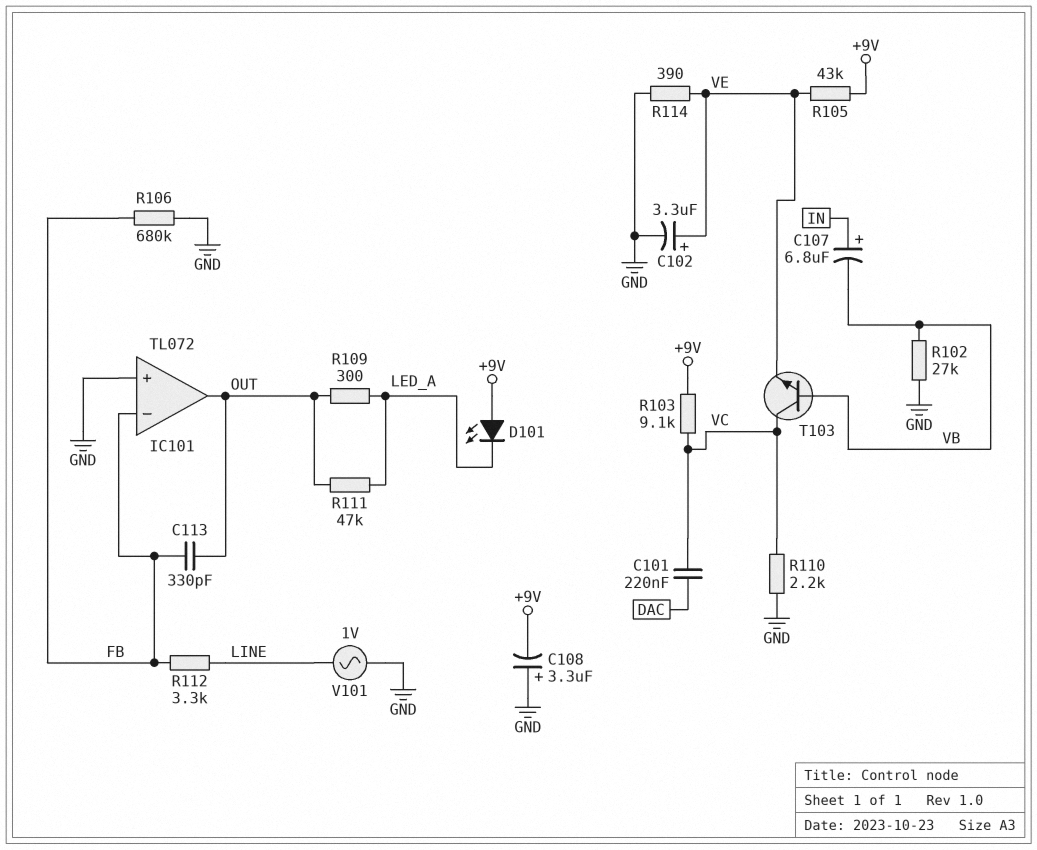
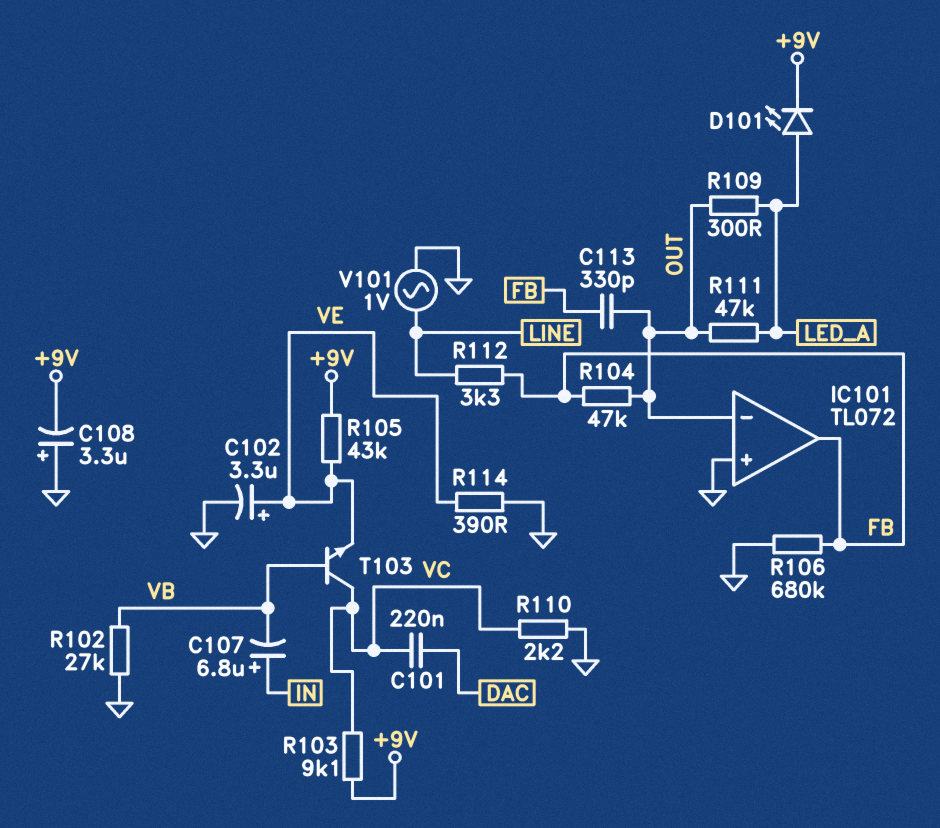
D101: LED (A +9V, K LED_A) -> LED (A LED_A, K +9V)
IC101 pin in-: FB -> OUT
IC101 pin out: OUT -> FB
R104: none -> 47k (FB, OUT)

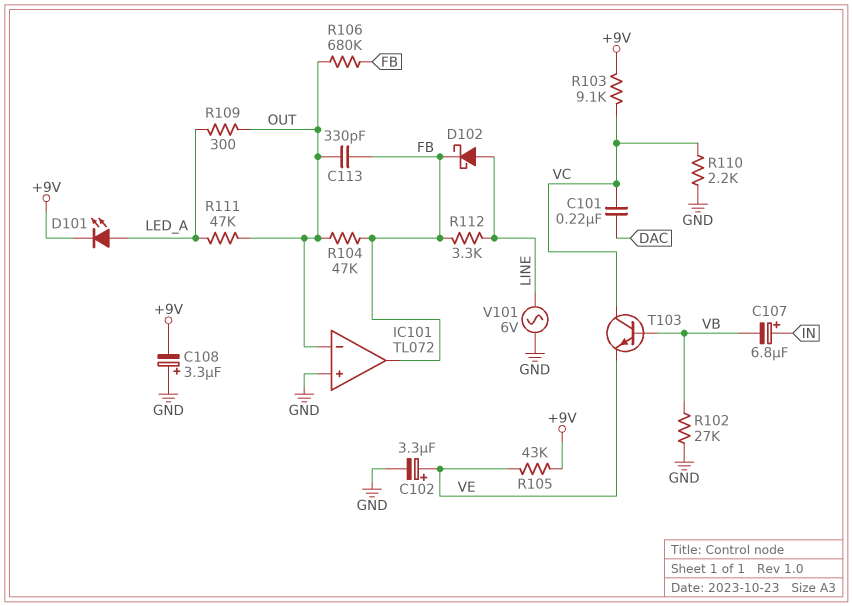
D102: none -> schottky (A LINE, K FB)
R106: 680k (FB, GND) -> 680k (FB, OUT)
R114: 390 (GND, VE) -> none
V101: AC 1V (GND, LINE) -> AC 6V (GND, LINE)

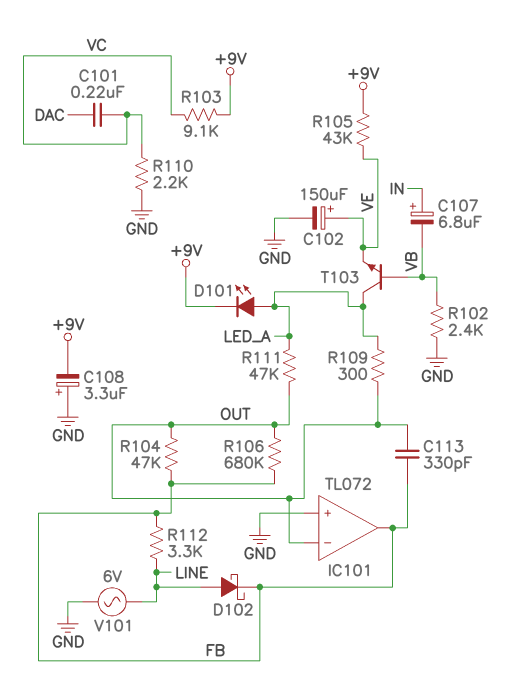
C102: 3.3uF (plus VE, minus GND) -> 150uF (plus VE, minus GND)
R102: 27k (GND, VB) -> 2.4k (GND, VB)
T103: NPN (B VB, C VC, E VE) -> NPN (B VB, C LED_A, E VE)

